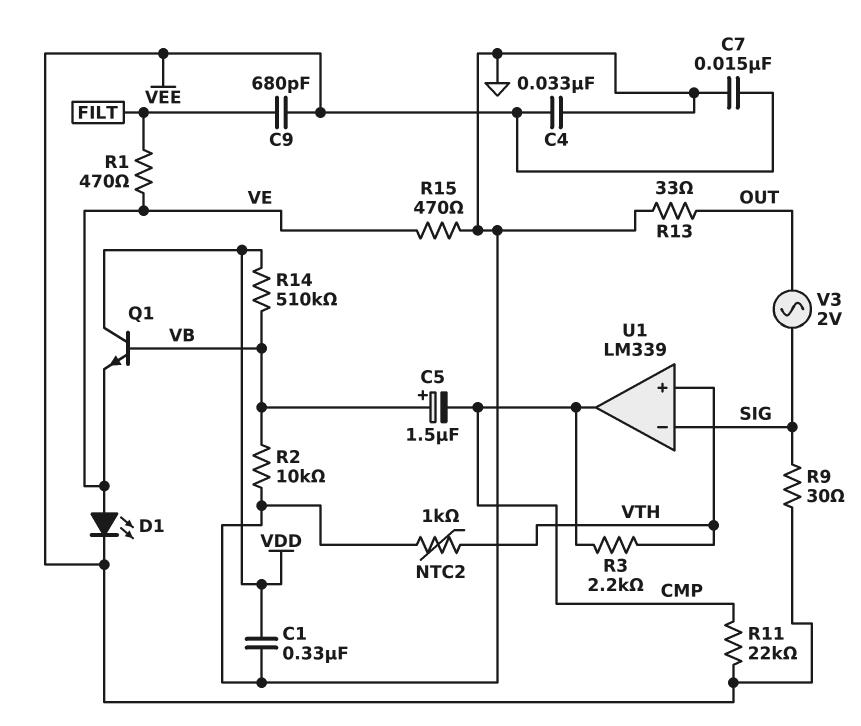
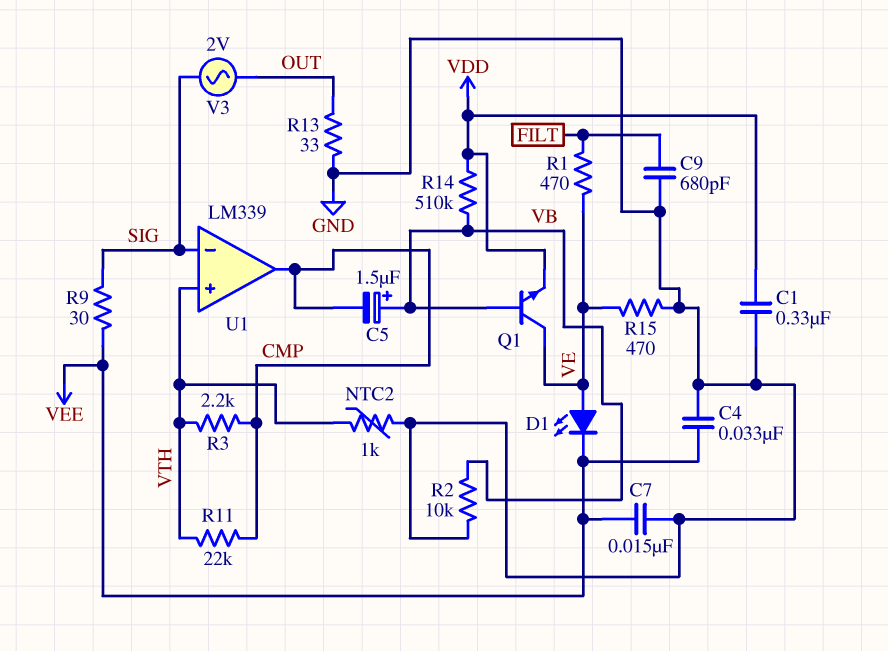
C9: 680pF (FILT, VEE) -> 680pF (FILT, GND)
Q1: NPN (B VB, C VDD, E VE) -> NPN (B VB, C VE, E VDD)
R11: 22k (CMP, VEE) -> 22k (CMP, VTH)

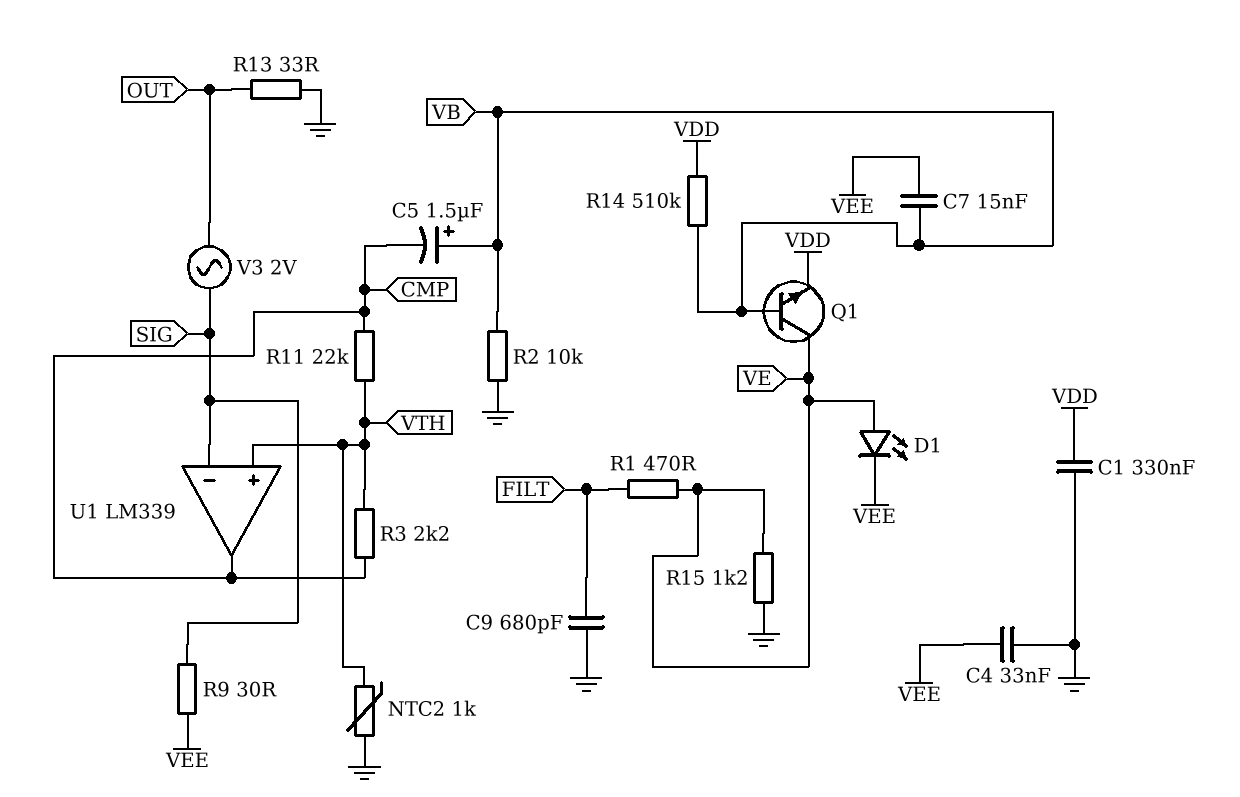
C7: 15nF (GND, VEE) -> 15nF (VB, VEE)
R15: 470 (GND, VE) -> 1.2k (GND, VE)

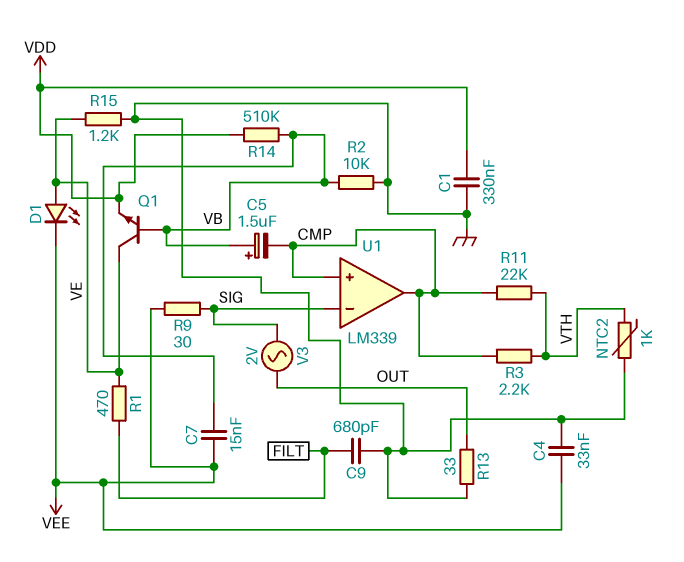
U1 pin in+: VTH -> CMP

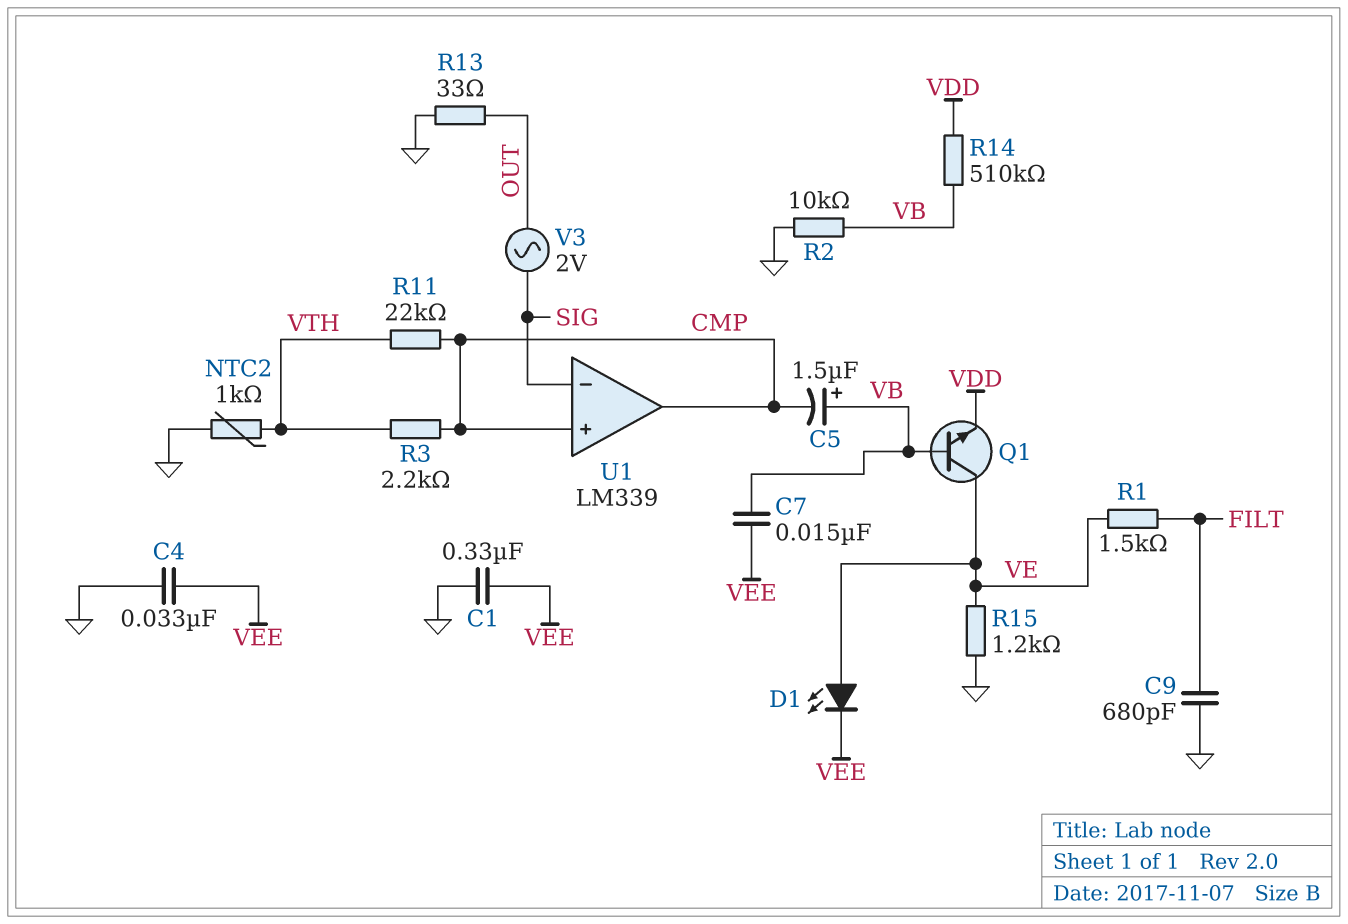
C1: 330nF (GND, VDD) -> 330nF (GND, VEE)
R1: 470 (FILT, VE) -> 1.5k (FILT, VE)
R9: 30 (SIG, VEE) -> none

